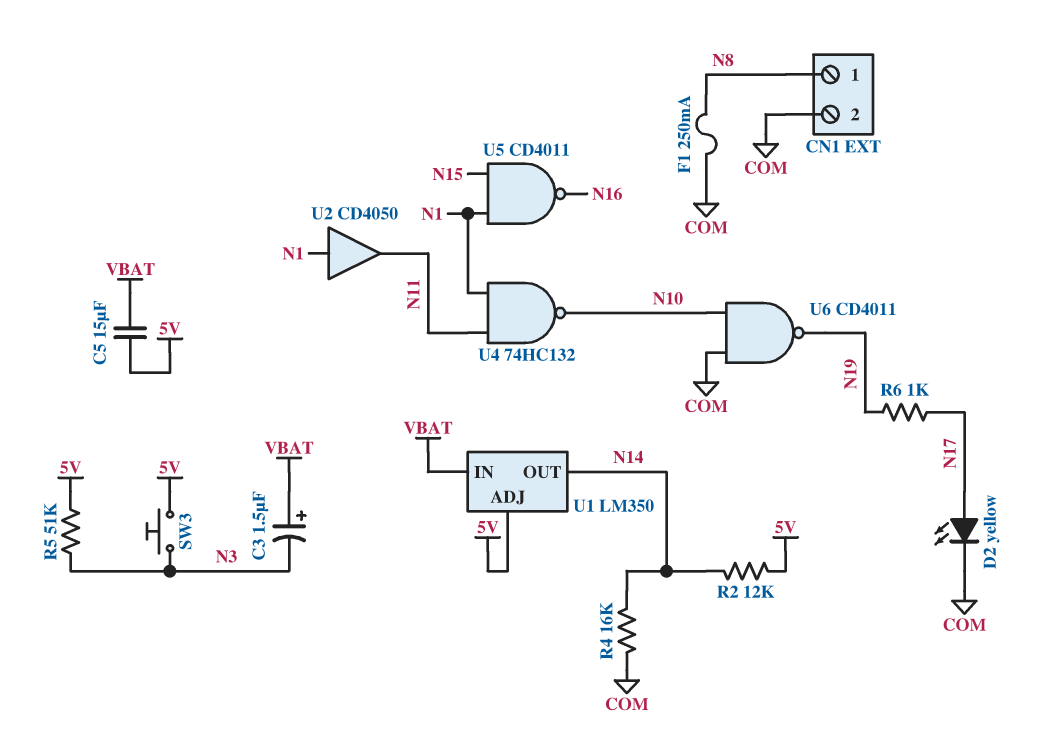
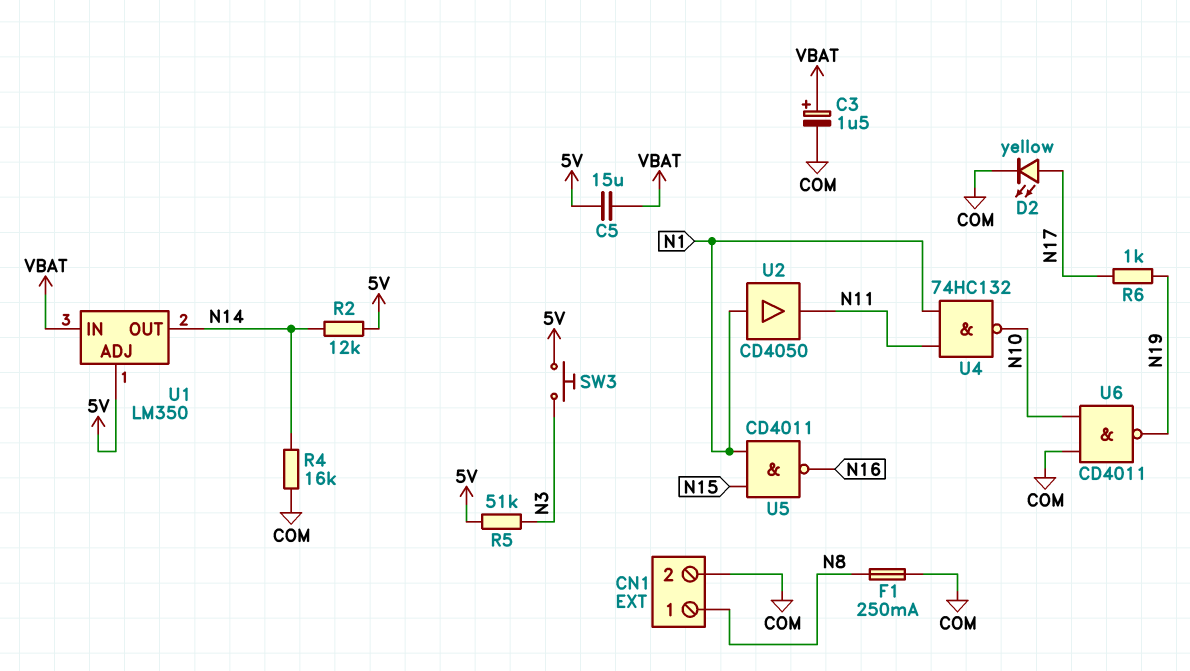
C3: 1.5uF (plus VBAT, minus N3) -> 1.5uF (plus VBAT, minus COM)

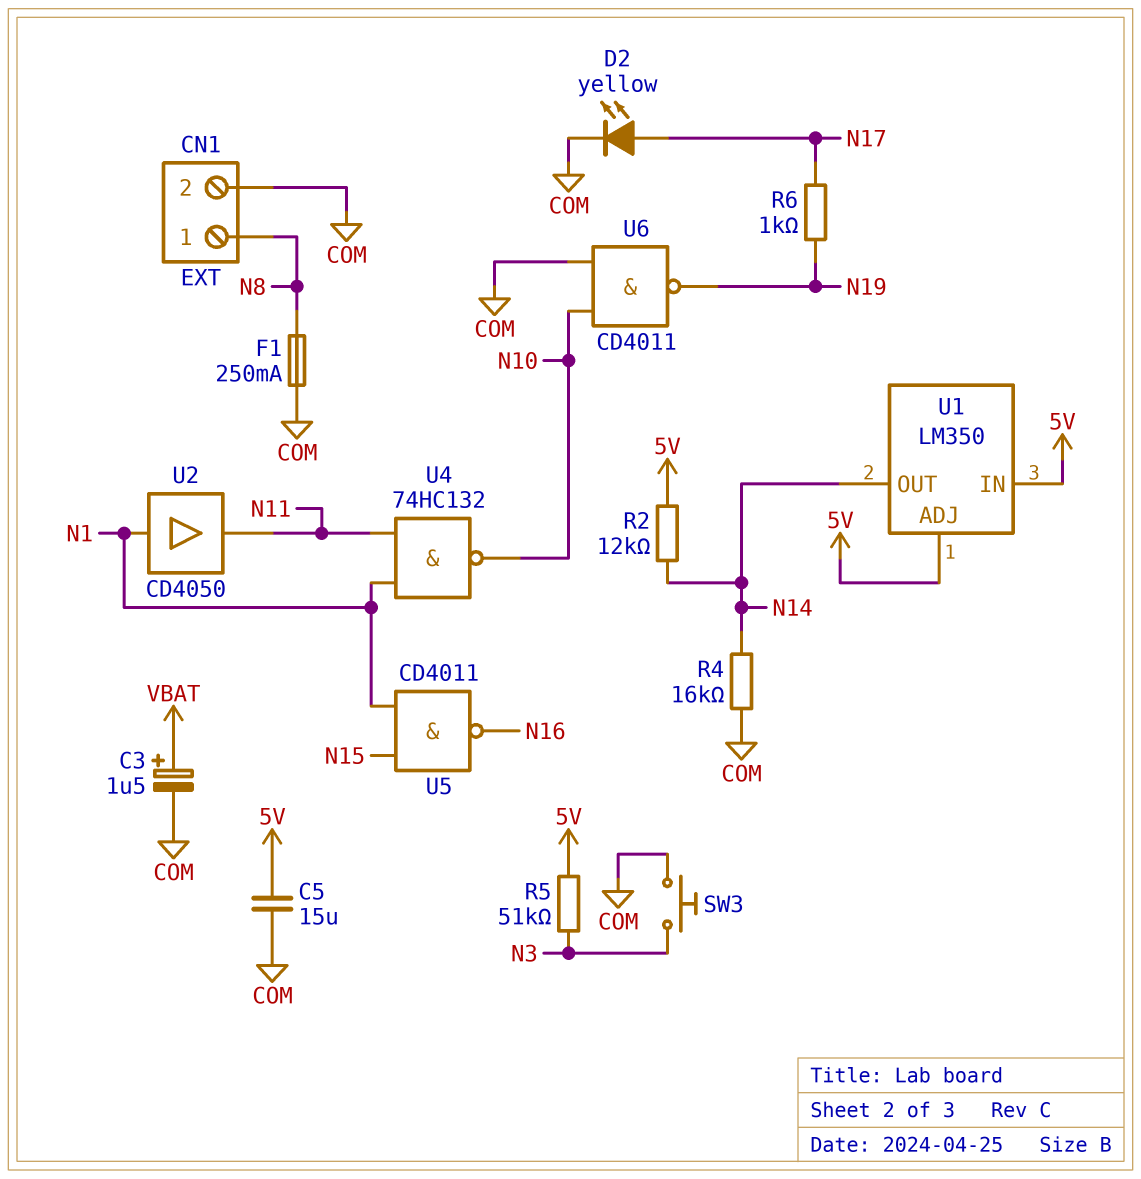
C5: 15uF (5V, VBAT) -> 15uF (5V, COM)
SW3: button (5V, N3) -> button (COM, N3)
U1 pin IN: VBAT -> 5V

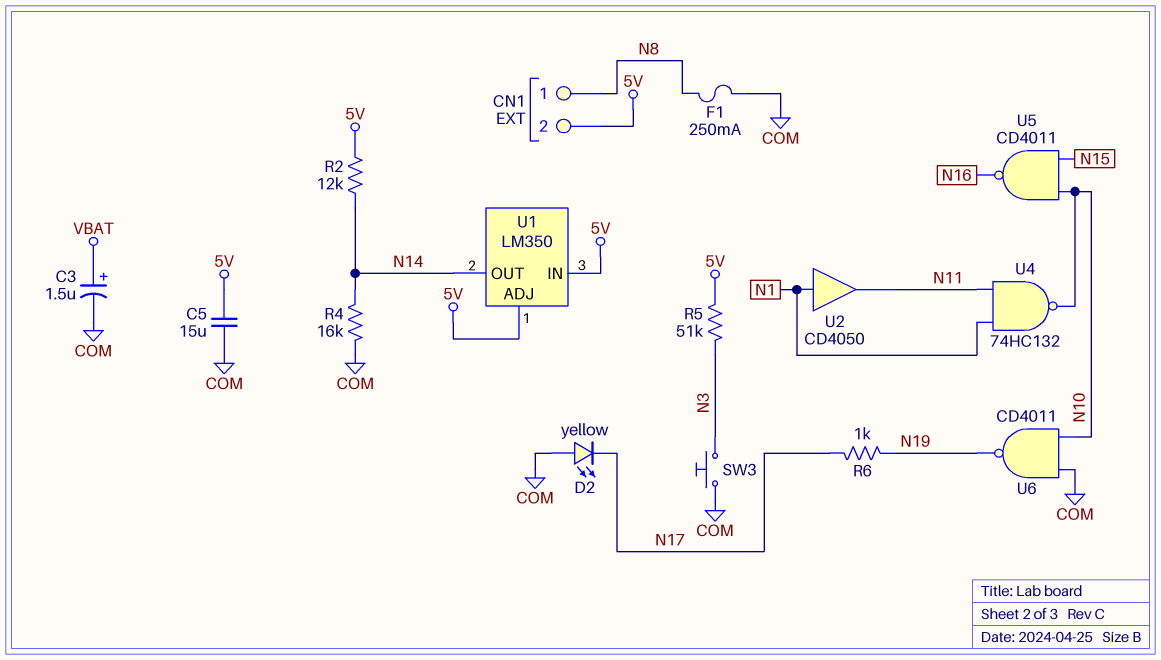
CN1 pin 2: COM -> 5V
D2: LED yellow (A N17, K COM) -> LED yellow (A COM, K N17)
U5: NAND CD4011 (in N1, in N15, out N16) -> NAND CD4011 (in N10, in N15, out N16)

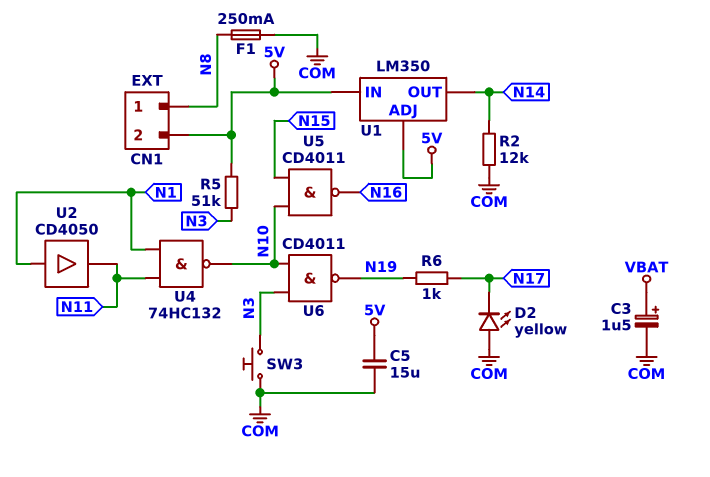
R2: 12k (5V, N14) -> 12k (COM, N14)
R4: 16k (COM, N14) -> none
U6: NAND CD4011 (in COM, in N10, out N19) -> NAND CD4011 (in N3, in N10, out N19)

